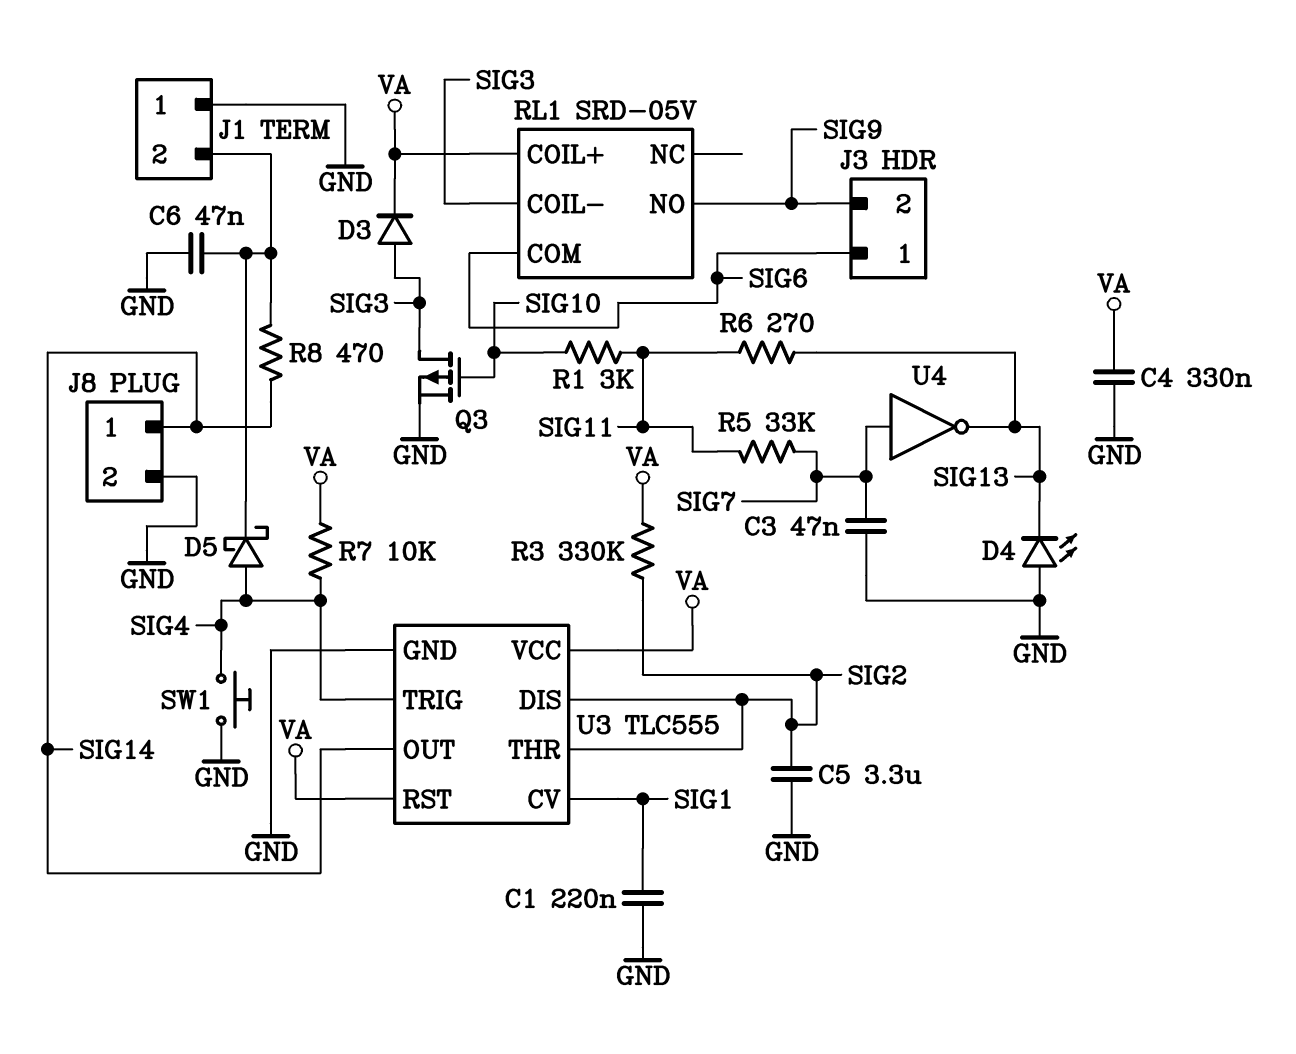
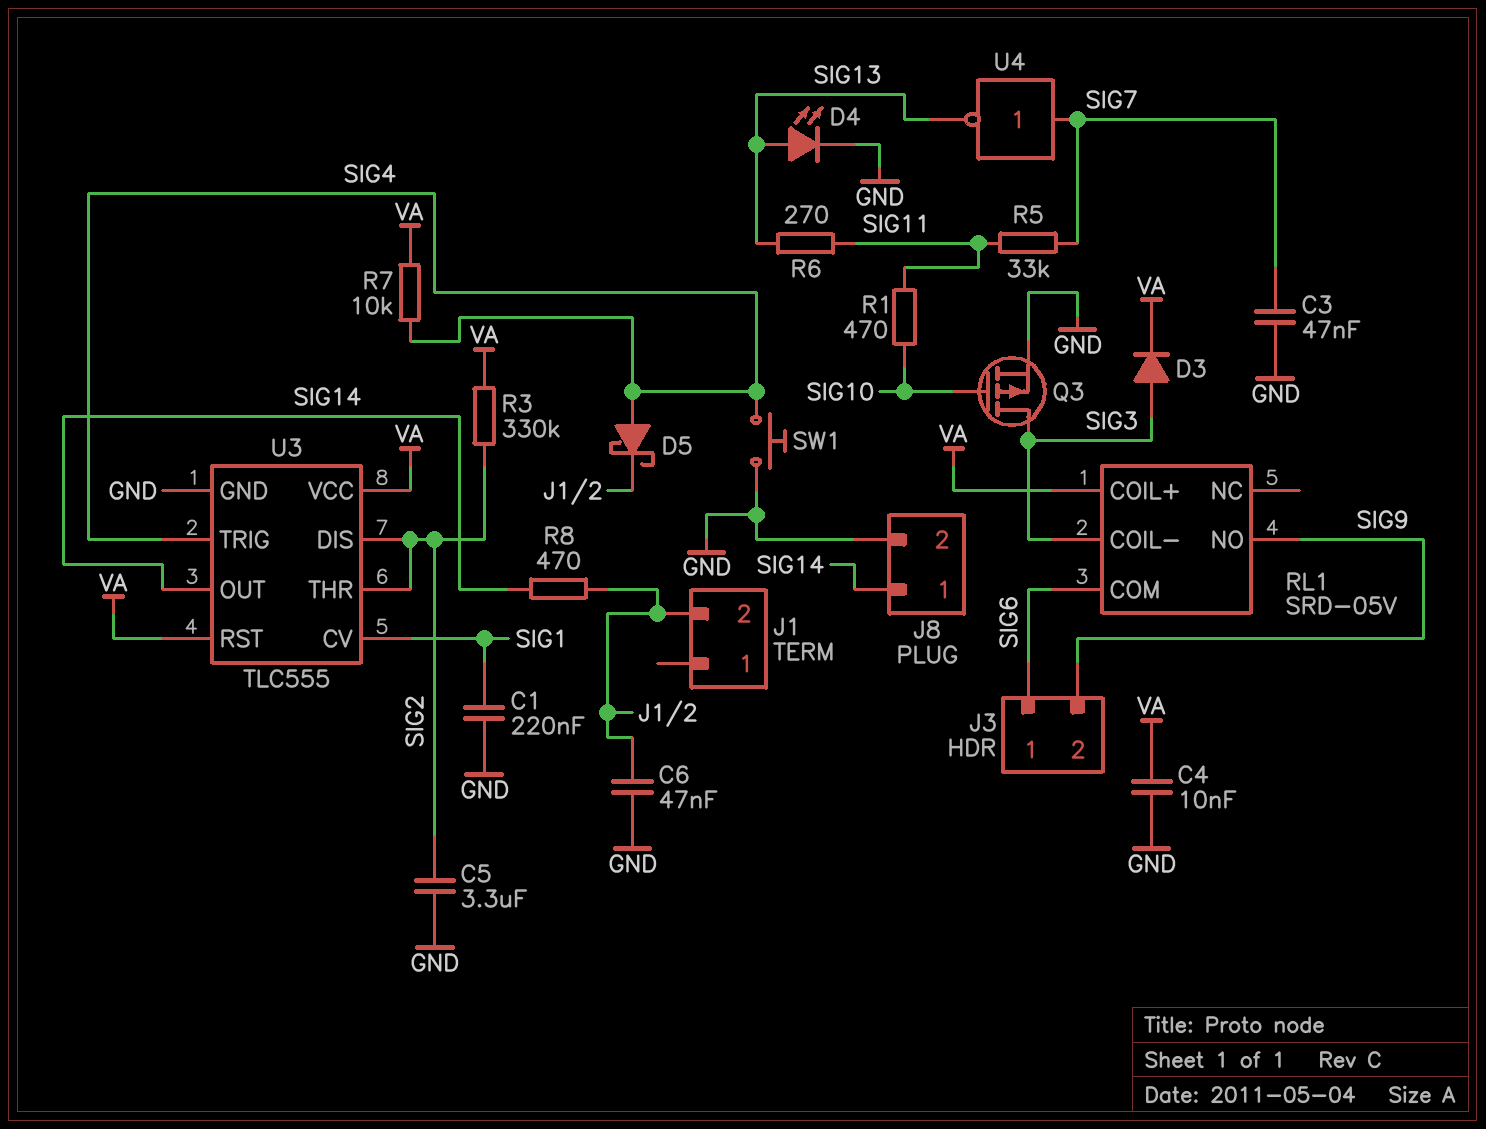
C4: 330nF (GND, VA) -> 10nF (GND, VA)
D4: LED (A GND, K SIG13) -> LED (A SIG13, K GND)
J1 pin 1: GND -> none
R1: 3k (SIG10, SIG11) -> 470 (SIG10, SIG11)

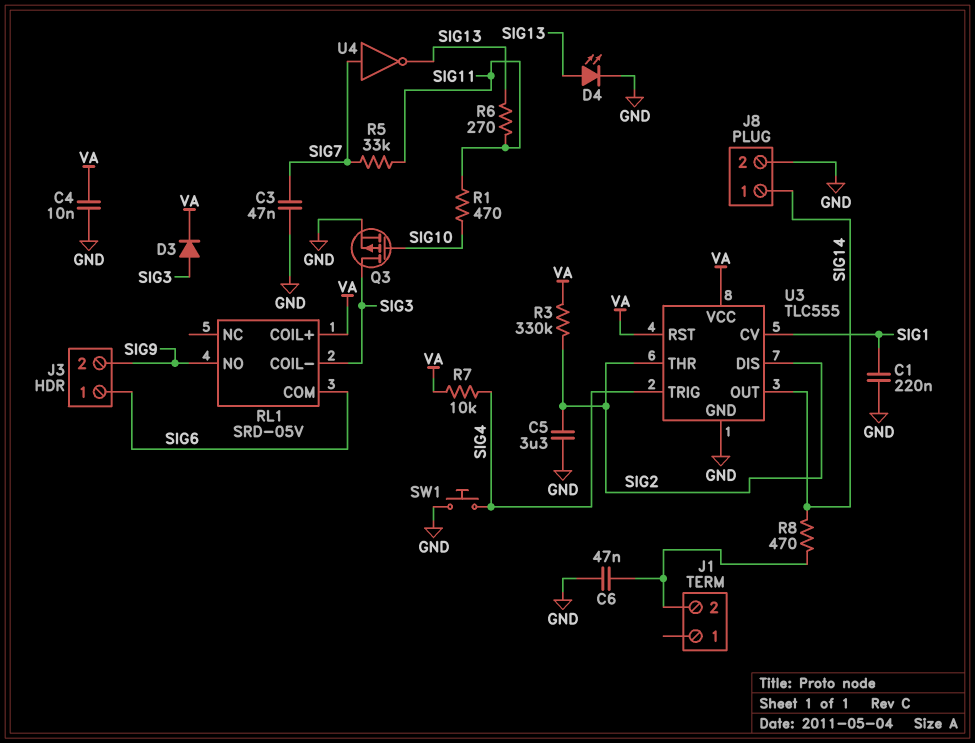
D5: schottky (A SIG4, K J1/2) -> none

